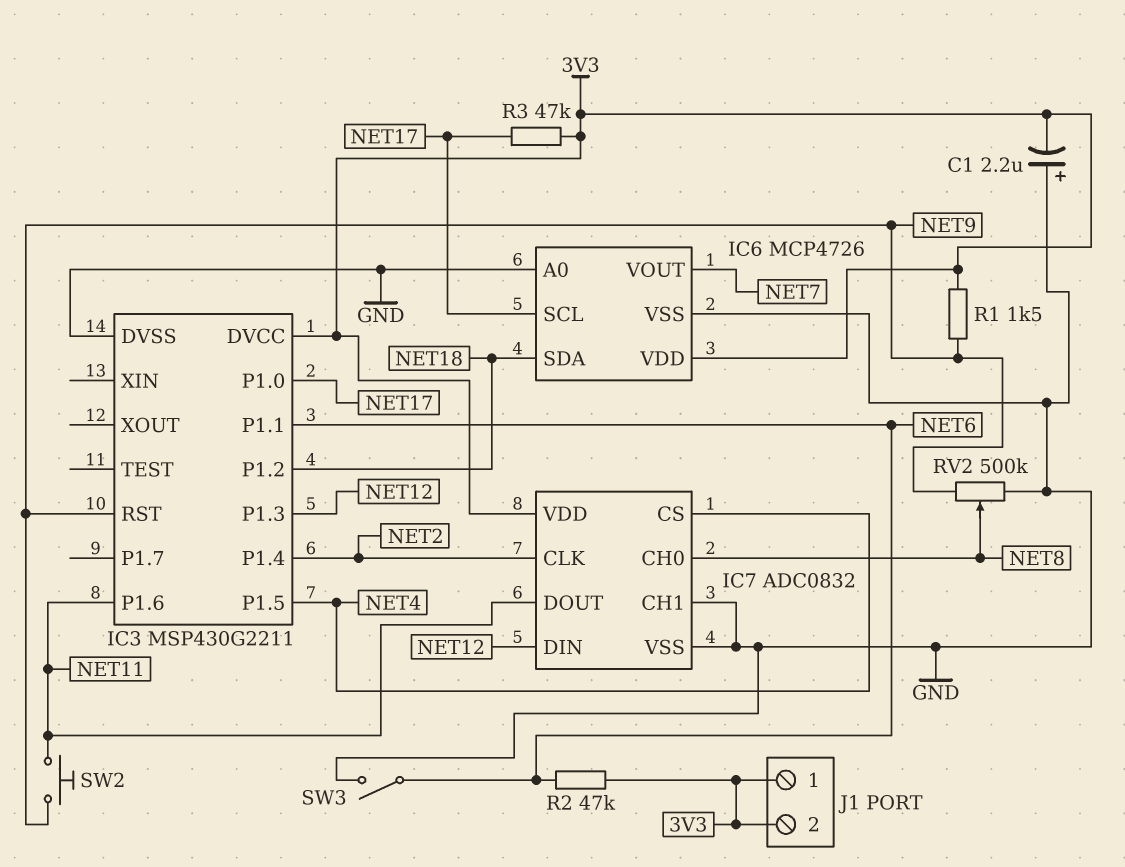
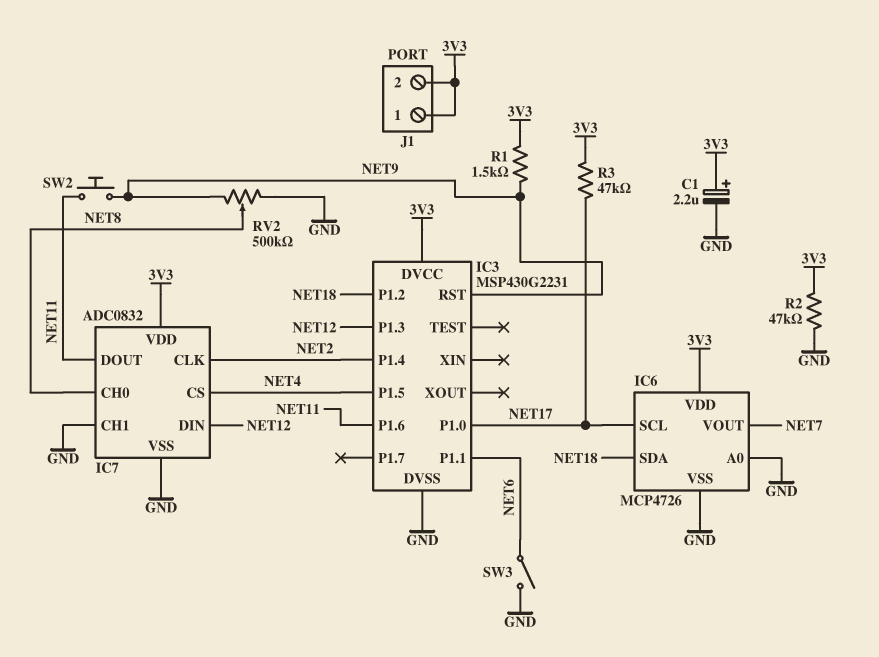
C1: 2.2uF (plus GND, minus 3V3) -> 2.2uF (plus 3V3, minus GND)
IC3: MSP430G2211 -> MSP430G2231
R2: 47k (3V3, NET6) -> 47k (3V3, GND)

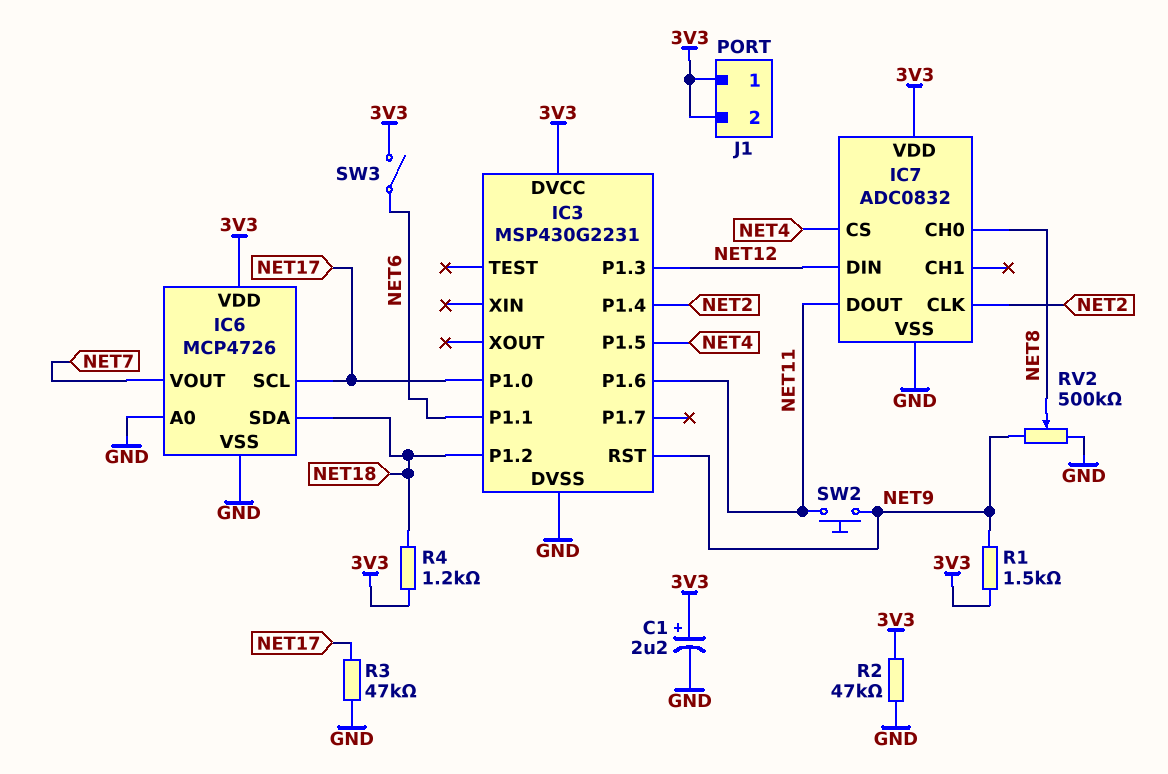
IC7 pin CH1: GND -> none
R3: 47k (3V3, NET17) -> 47k (GND, NET17)
R4: none -> 1.2k (3V3, NET18)
SW3: switch (GND, NET6) -> switch (3V3, NET6)

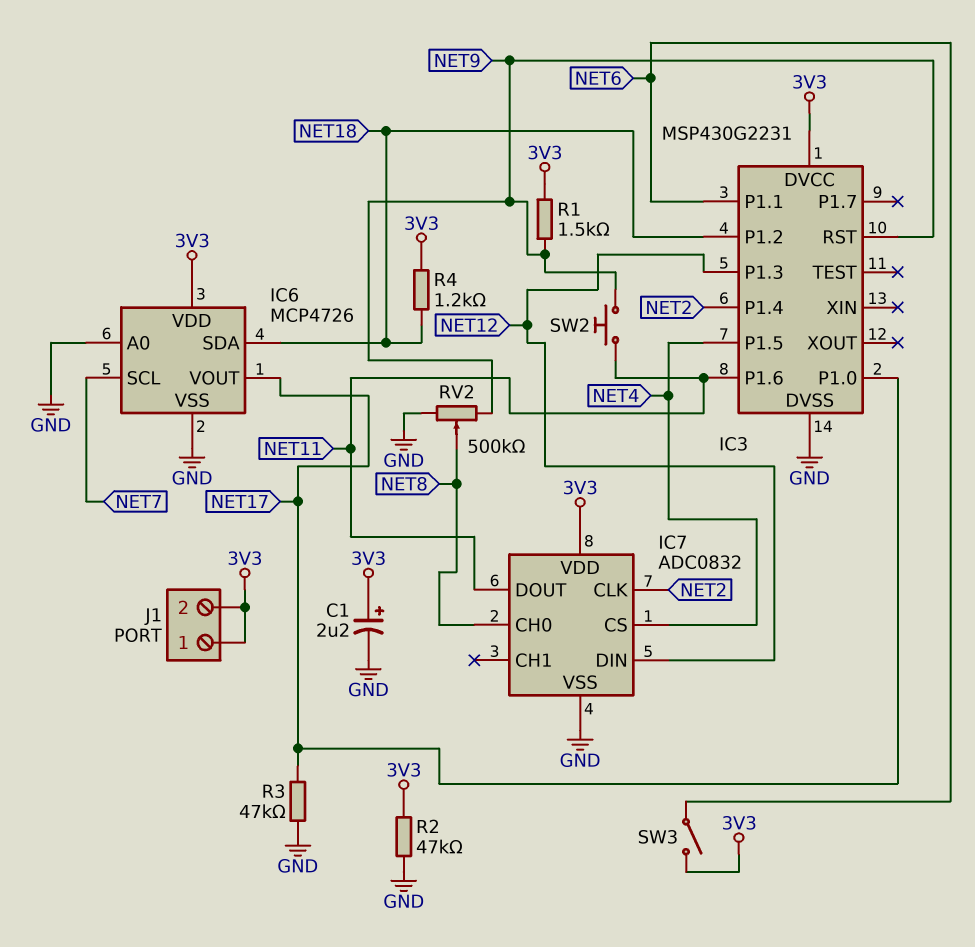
IC6 pin SCL: NET17 -> NET7
IC6 pin VOUT: NET7 -> NET17

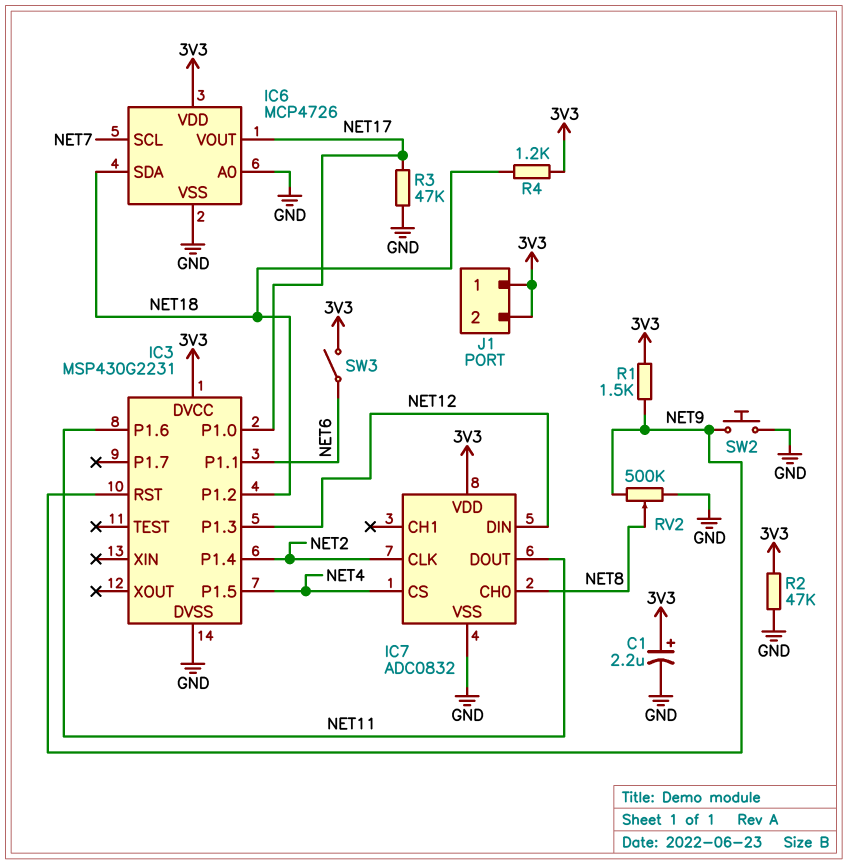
SW2: button (NET9, NET11) -> button (GND, NET9)

